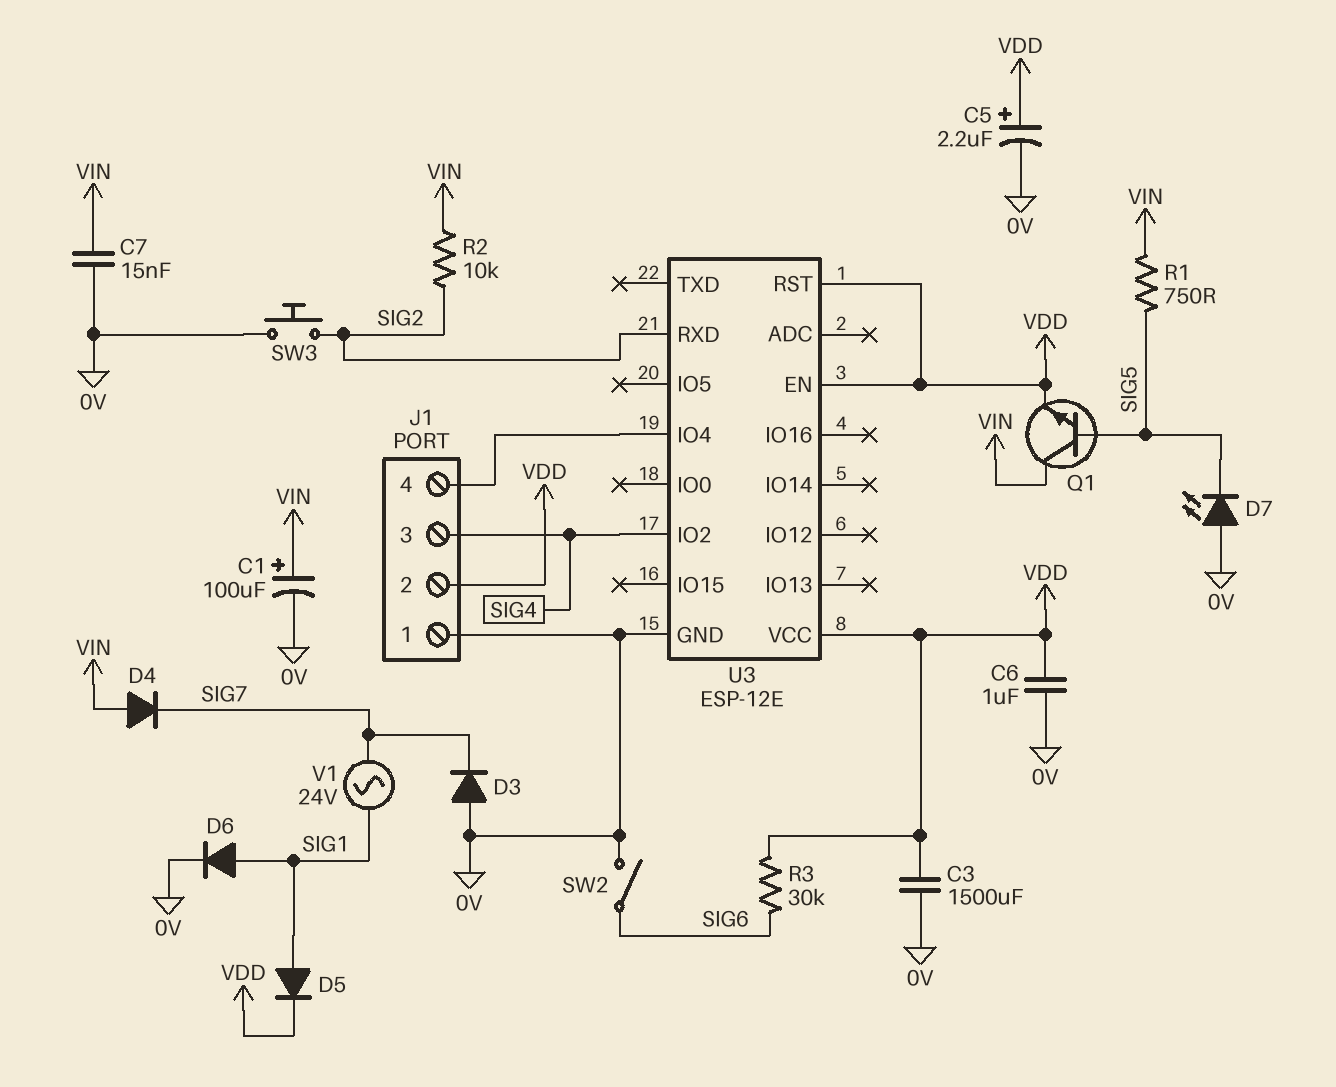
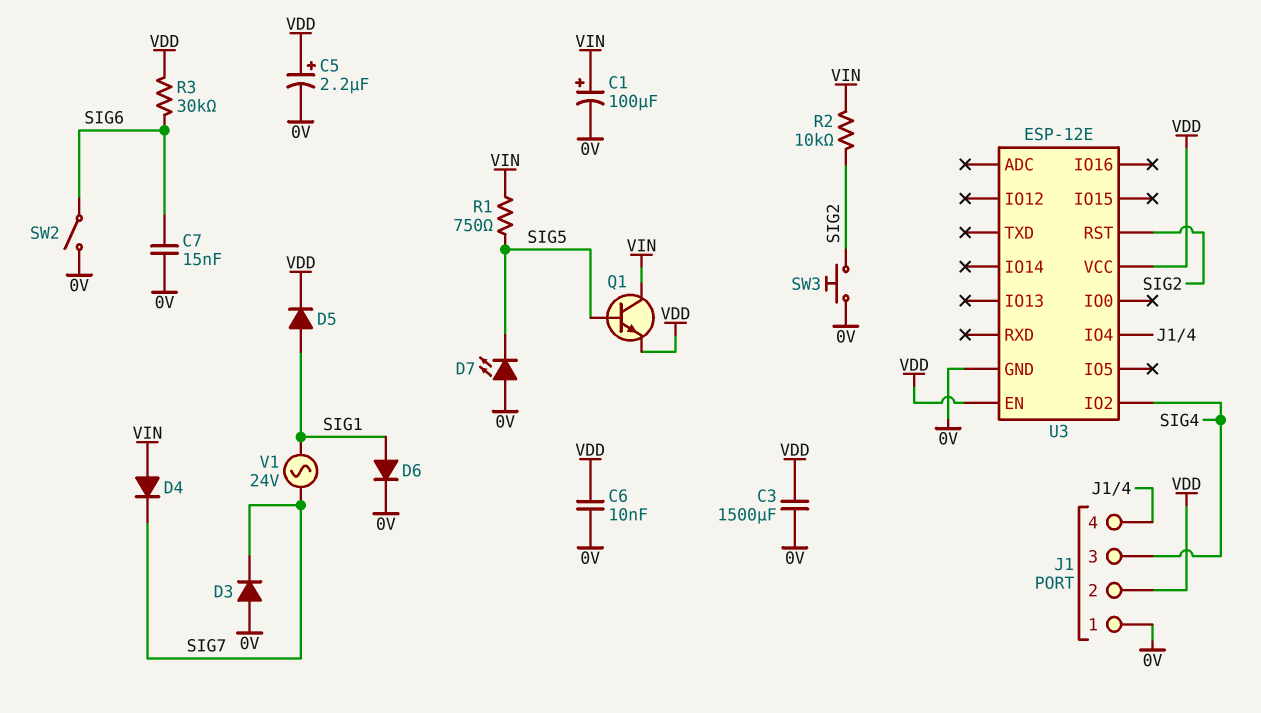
C6: 1uF (0V, VDD) -> 10nF (0V, VDD)
C7: 15nF (0V, VIN) -> 15nF (0V, SIG6)
U3 pin RST: VDD -> SIG2
U3 pin RXD: SIG2 -> none

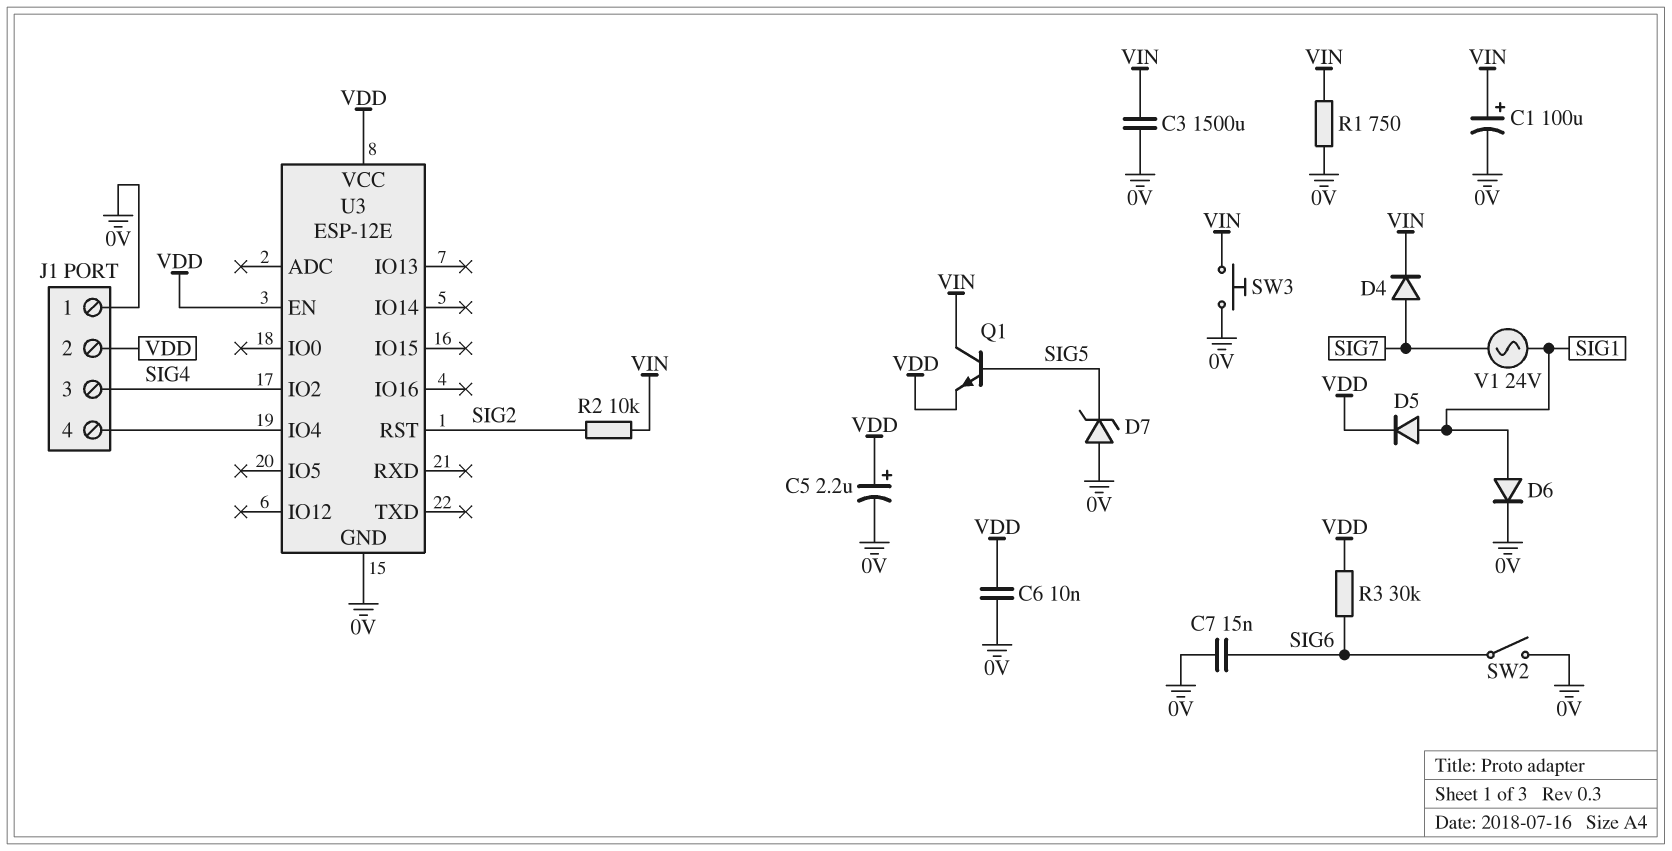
C3: 1500uF (0V, VDD) -> 1500uF (0V, VIN)
D3: diode (A 0V, K SIG7) -> none
D4: diode (A VIN, K SIG7) -> diode (A SIG7, K VIN)
D7: LED (A 0V, K SIG5) -> zener (A 0V, K SIG5)
R1: 750 (SIG5, VIN) -> 750 (0V, VIN)
SW3: button (0V, SIG2) -> button (0V, VIN)

